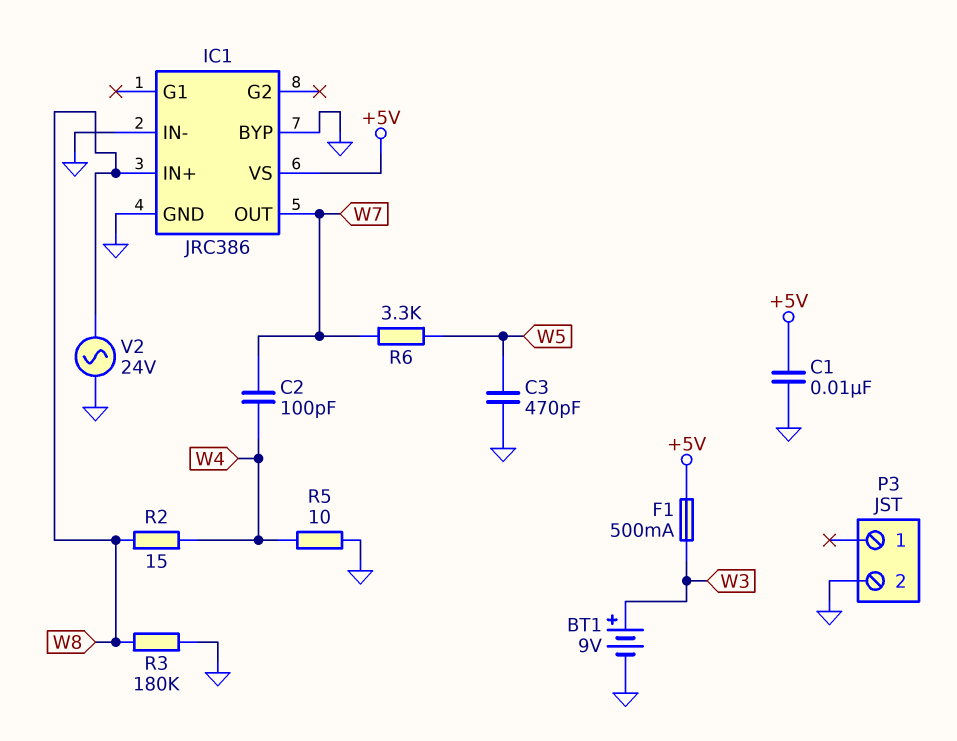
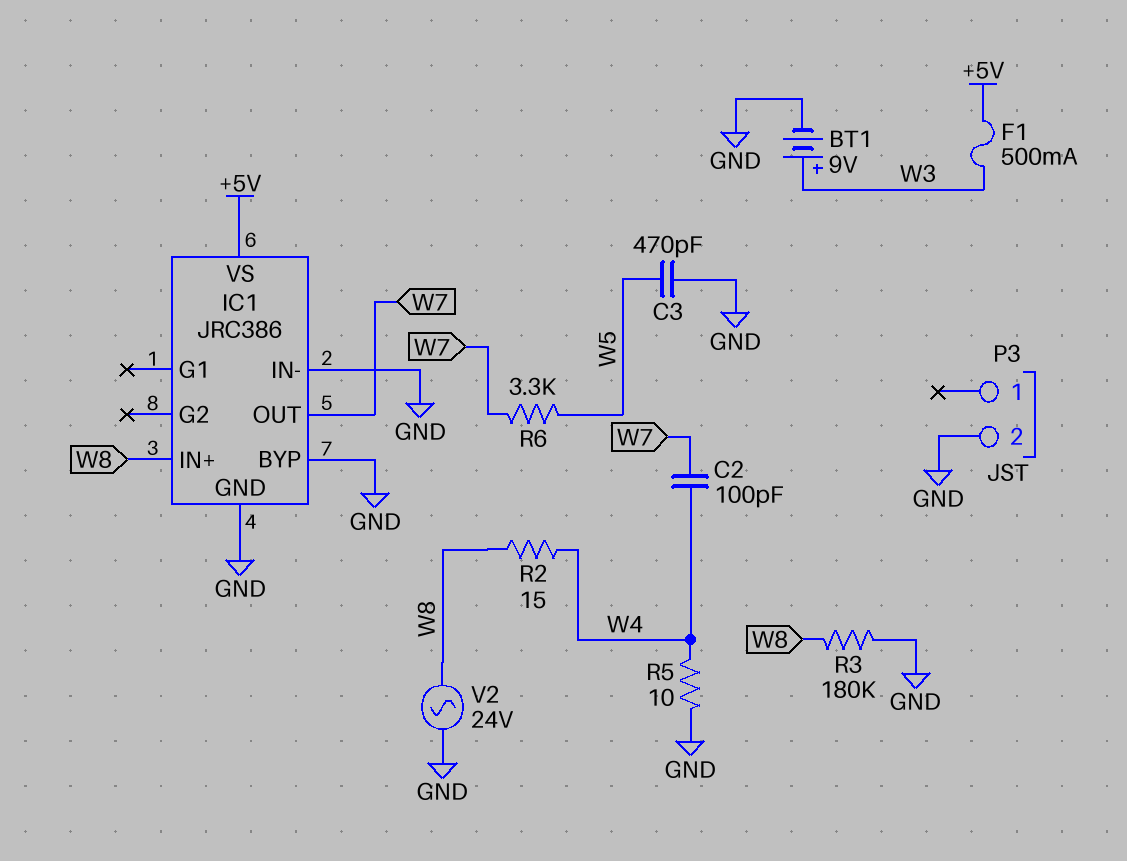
C1: 10nF (+5V, GND) -> none

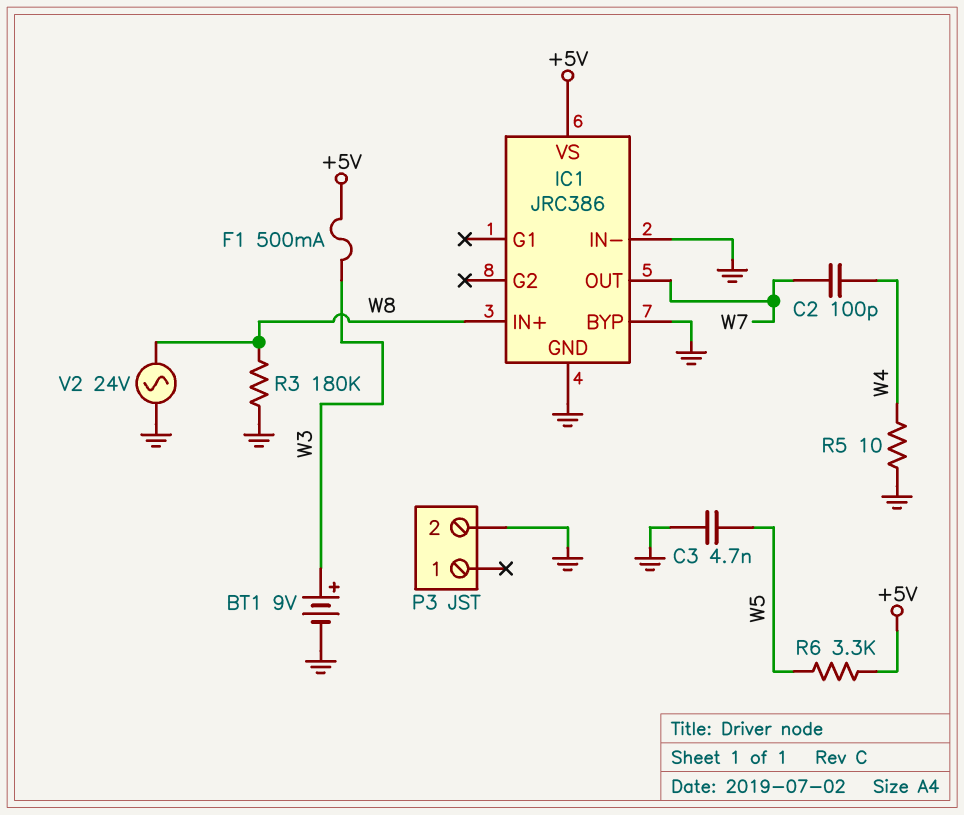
C3: 470pF (GND, W5) -> 4.7nF (GND, W5)
R2: 15 (W4, W8) -> none
R6: 3.3k (W5, W7) -> 3.3k (+5V, W5)

